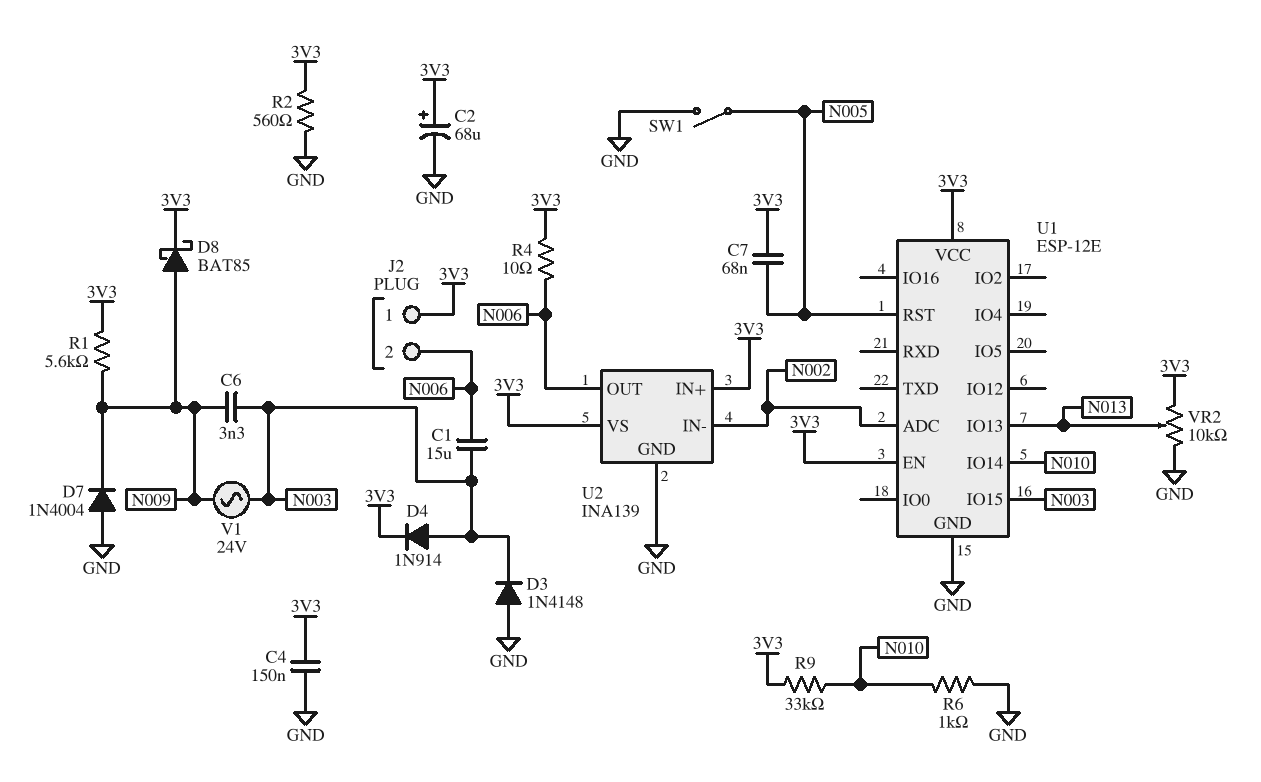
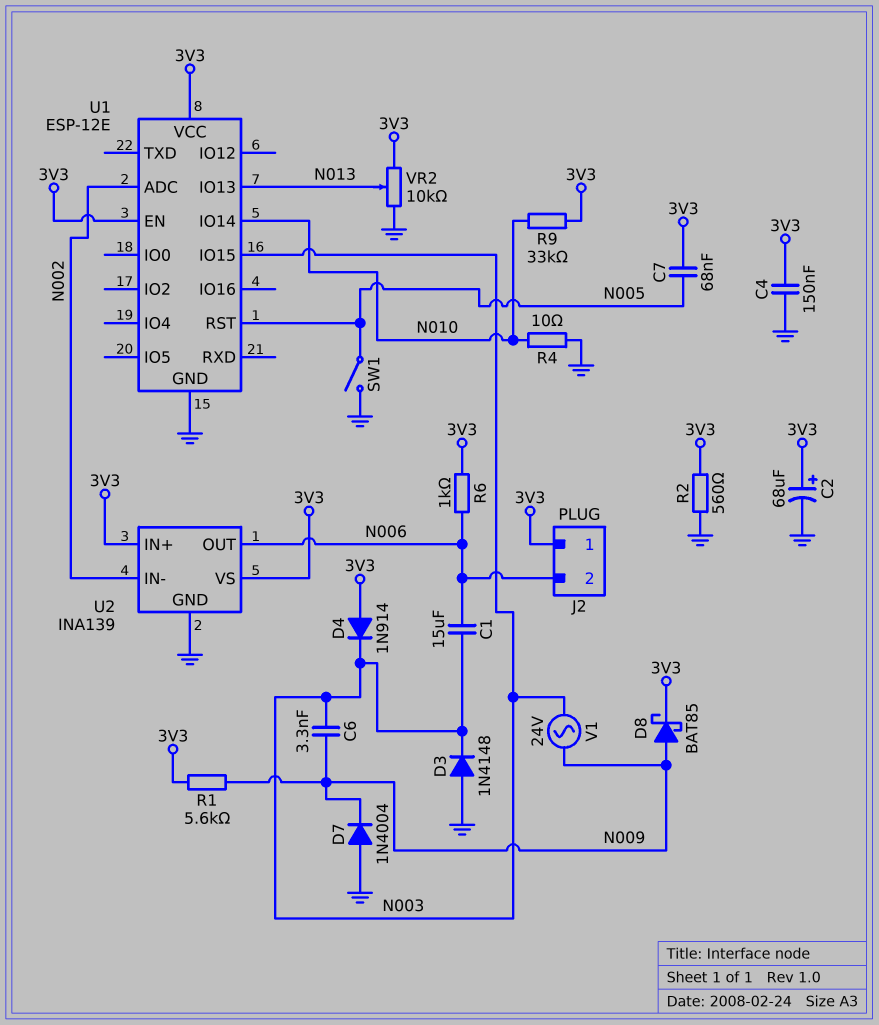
D4: diode 1N914 (A N003, K 3V3) -> diode 1N914 (A 3V3, K N003)
R4: 10 (3V3, N006) -> 10 (GND, N010)
R6: 1k (GND, N010) -> 1k (3V3, N006)

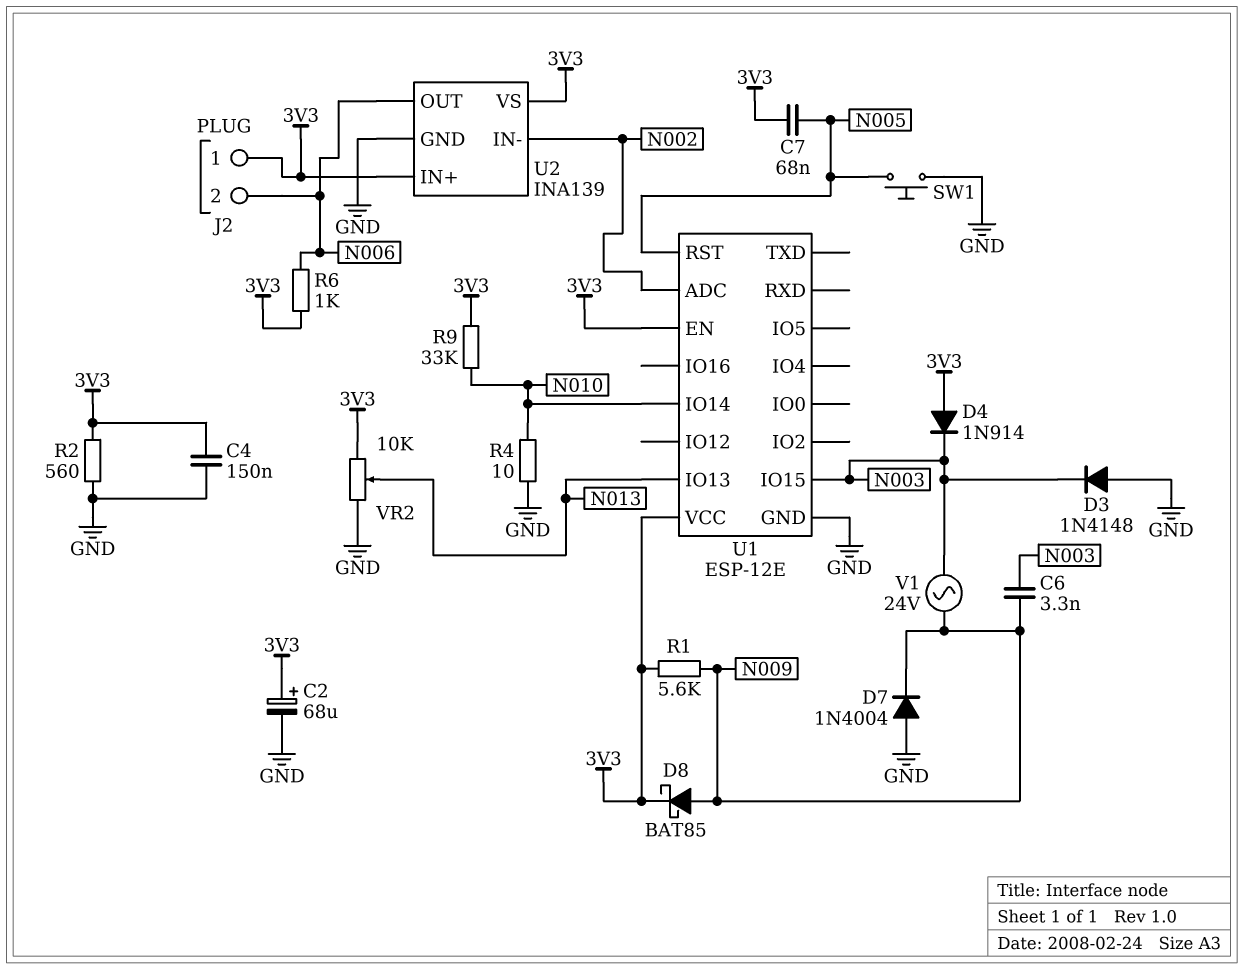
C1: 15uF (N003, N006) -> none
SW1: switch (GND, N005) -> button (GND, N005)

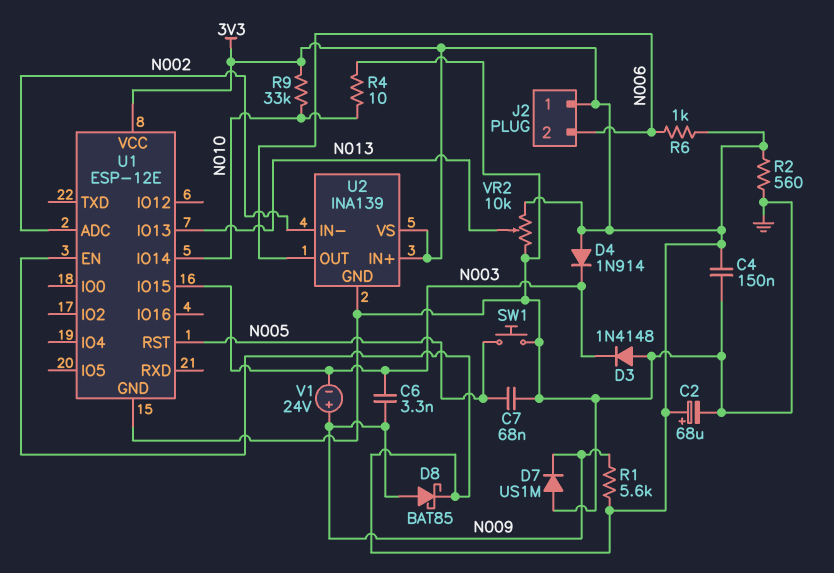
C7: 68nF (3V3, N005) -> 68nF (GND, N005)
D7: diode 1N4004 (A GND, K N009) -> diode US1M (A GND, K N009)
V1: AC 24V (N003, N009) -> 24V (plus N009, minus N003)

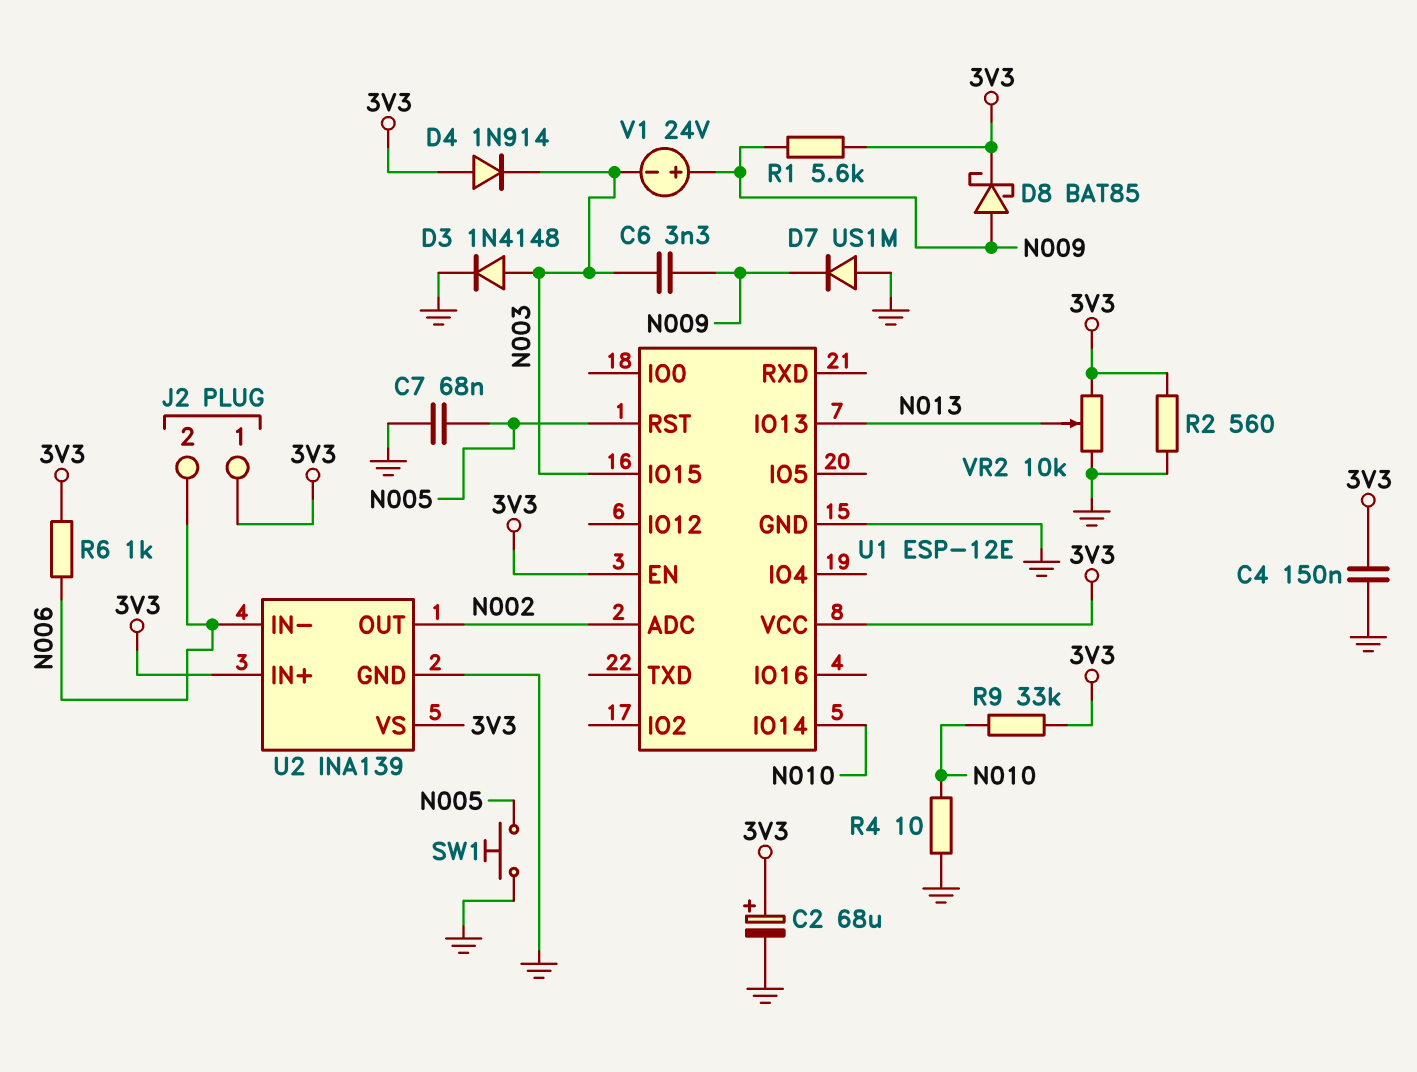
D3: diode 1N4148 (A GND, K N003) -> diode 1N4148 (A N003, K GND)
U2 pin IN-: N002 -> N006
U2 pin OUT: N006 -> N002

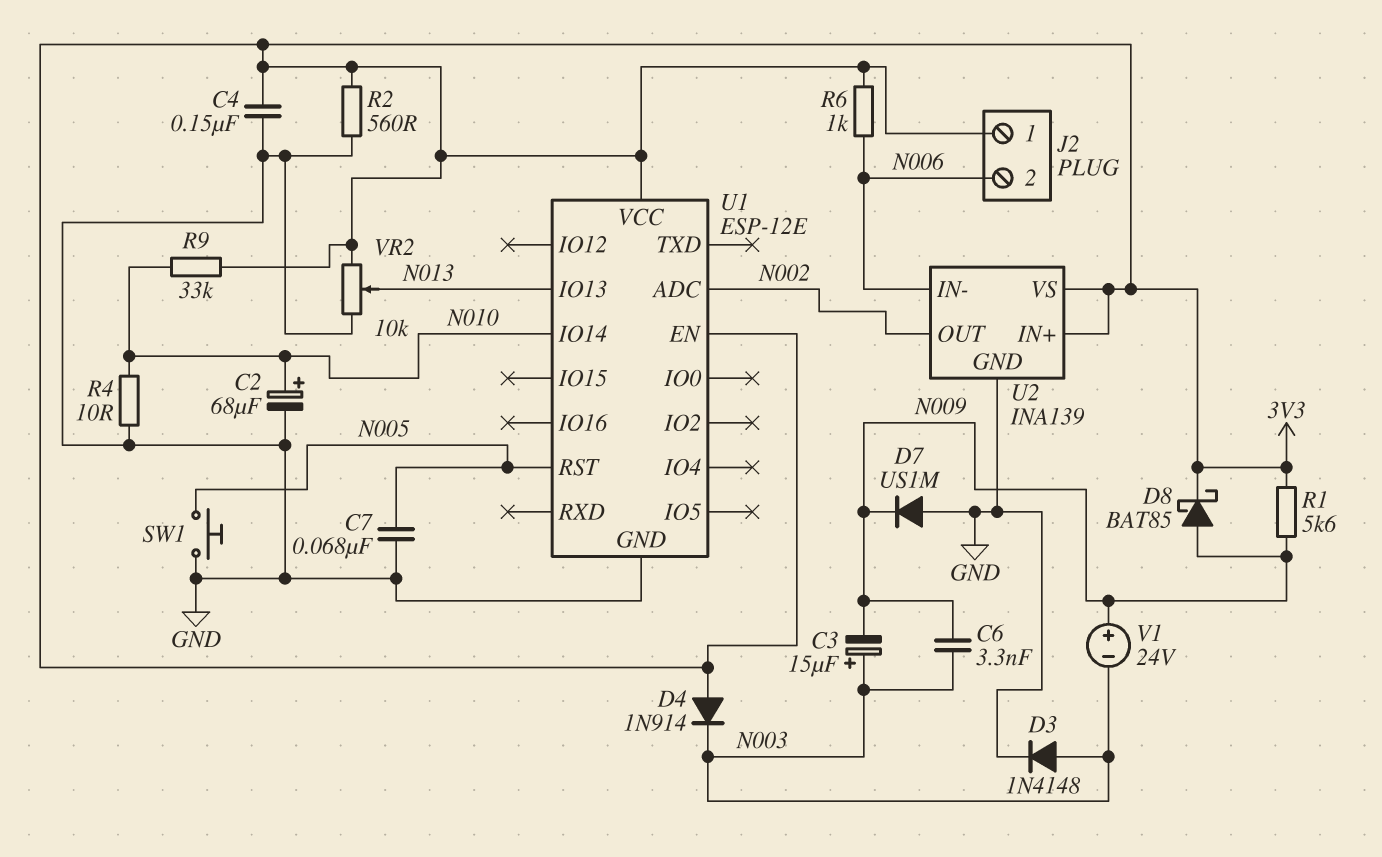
C2: 68uF (plus 3V3, minus GND) -> 68uF (plus N010, minus GND)
C3: none -> 15uF (plus N003, minus N009)
U1 pin IO15: N003 -> none

